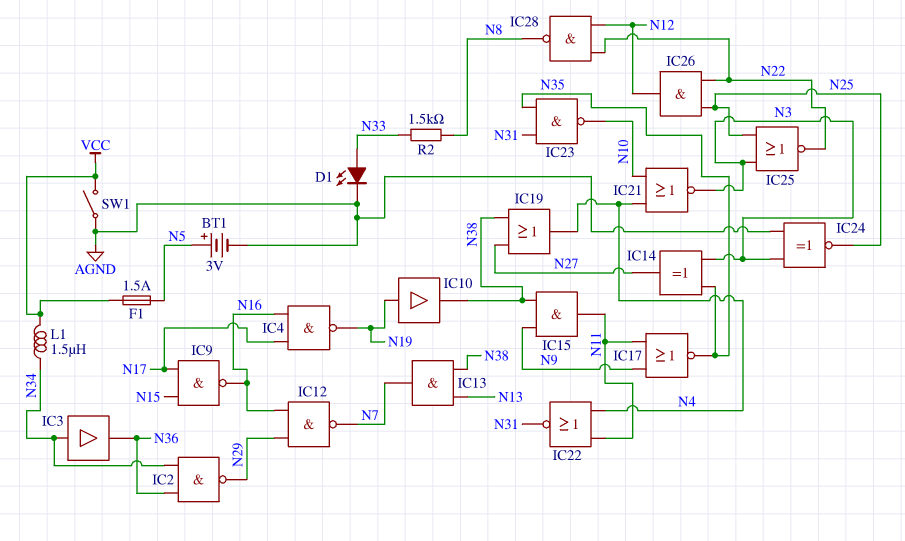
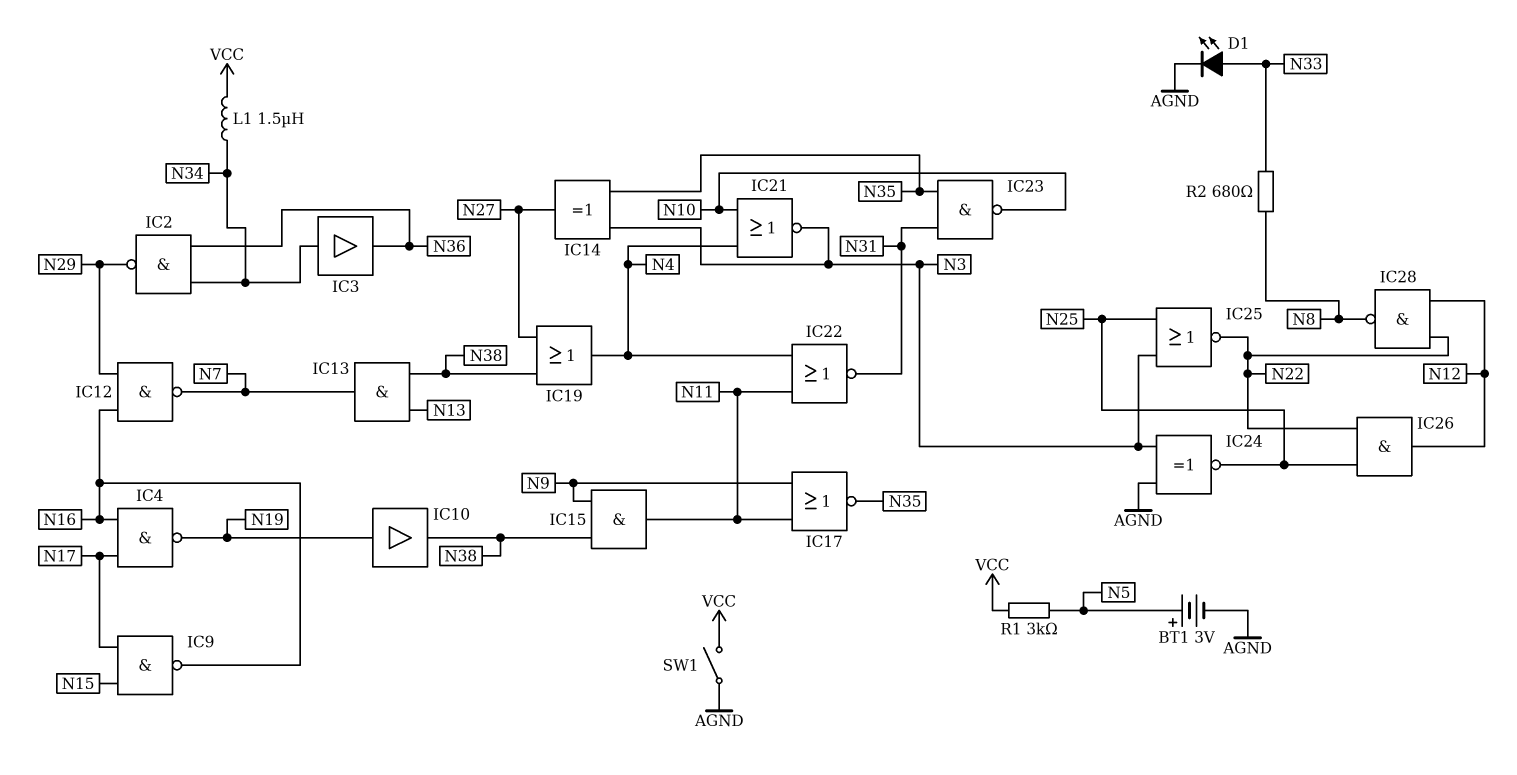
F1: 1.5A (N5, VCC) -> none
R1: none -> 3k (N5, VCC)
R2: 1.5k (N8, N33) -> 680 (N8, N33)

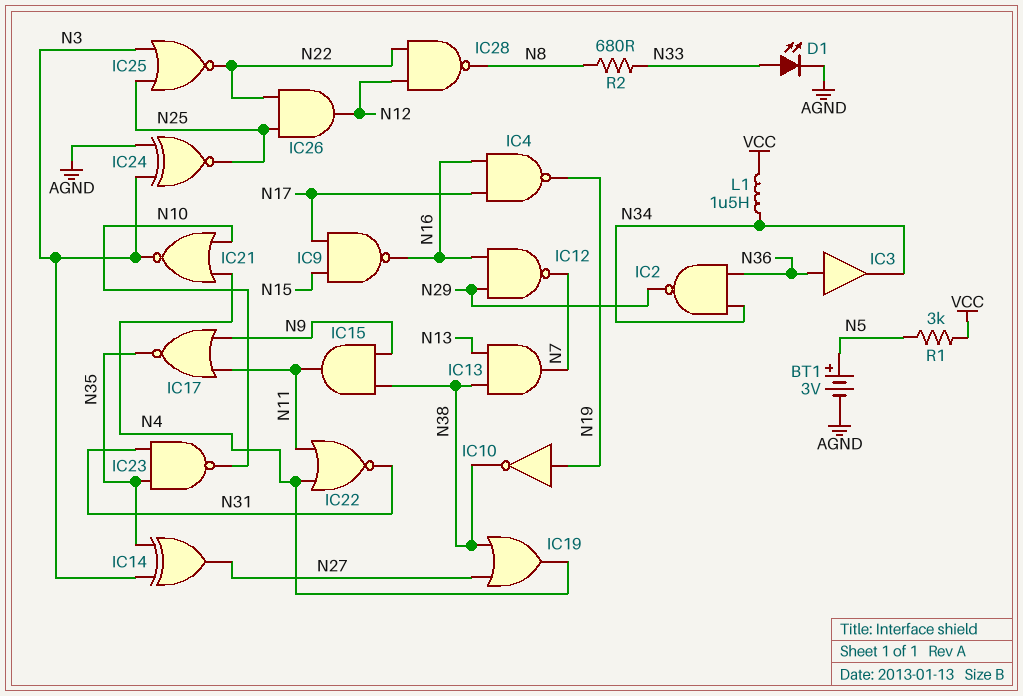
IC3: buffer (in N34, out N36) -> buffer (in N36, out N34)
IC10: buffer (in N19, out N38) -> NOT (in N19, out N38)
SW1: switch (AGND, VCC) -> none

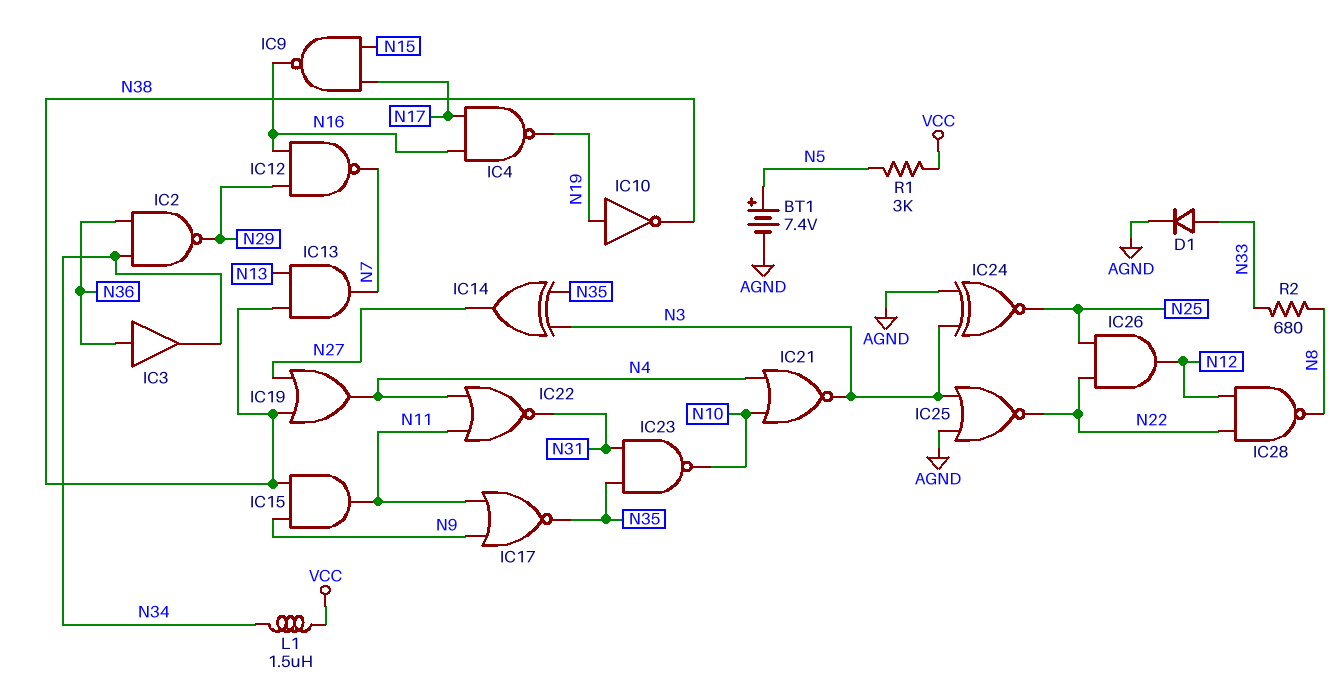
BT1: 3V (plus N5, minus AGND) -> 7.4V (plus N5, minus AGND)
D1: LED (A N33, K AGND) -> diode (A N33, K AGND)
IC25: NOR (in N3, in N25, out N22) -> NOR (in AGND, in N3, out N22)

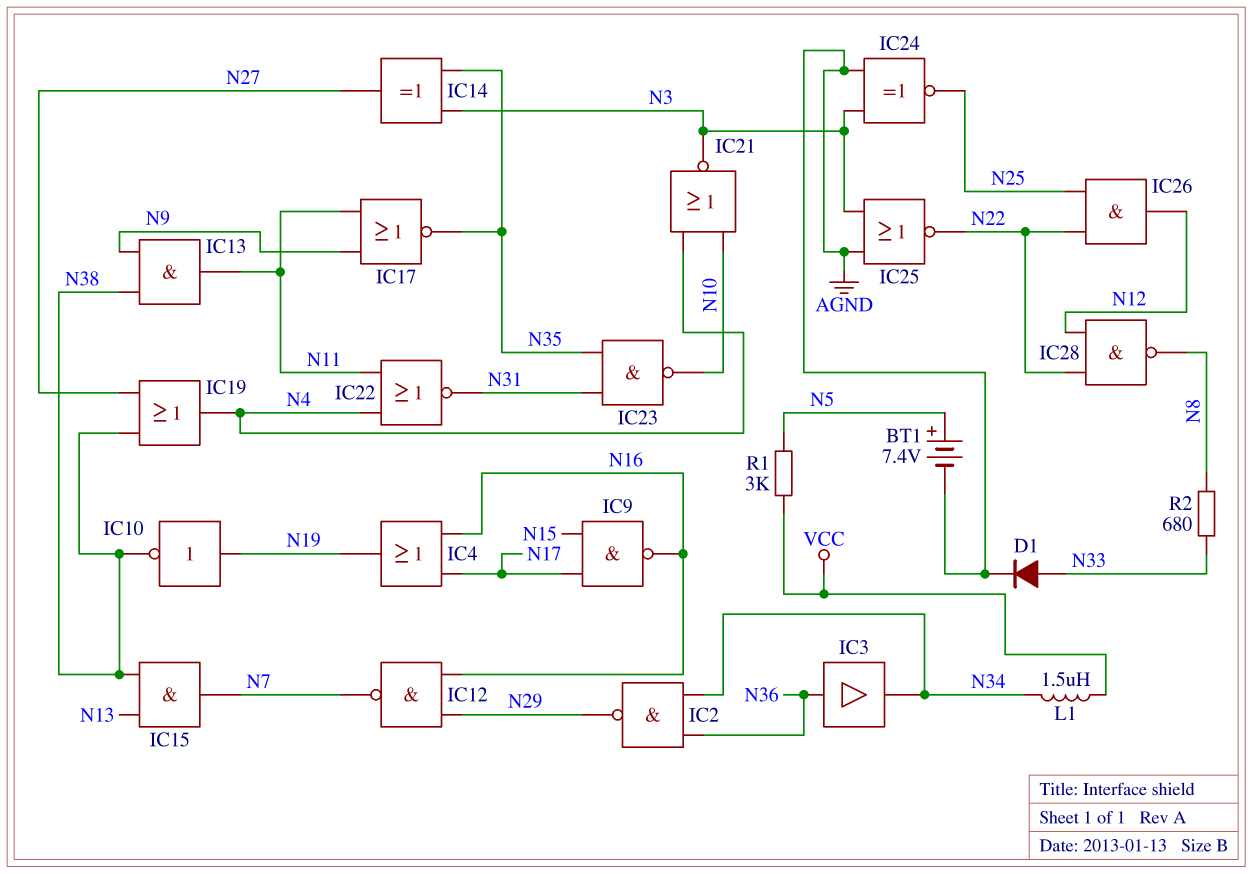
IC4: NAND (in N16, in N17, out N19) -> OR (in N16, in N17, out N19)
IC13: AND (in N13, in N38, out N7) -> AND (in N9, in N38, out N11)
IC15: AND (in N9, in N38, out N11) -> AND (in N13, in N38, out N7)

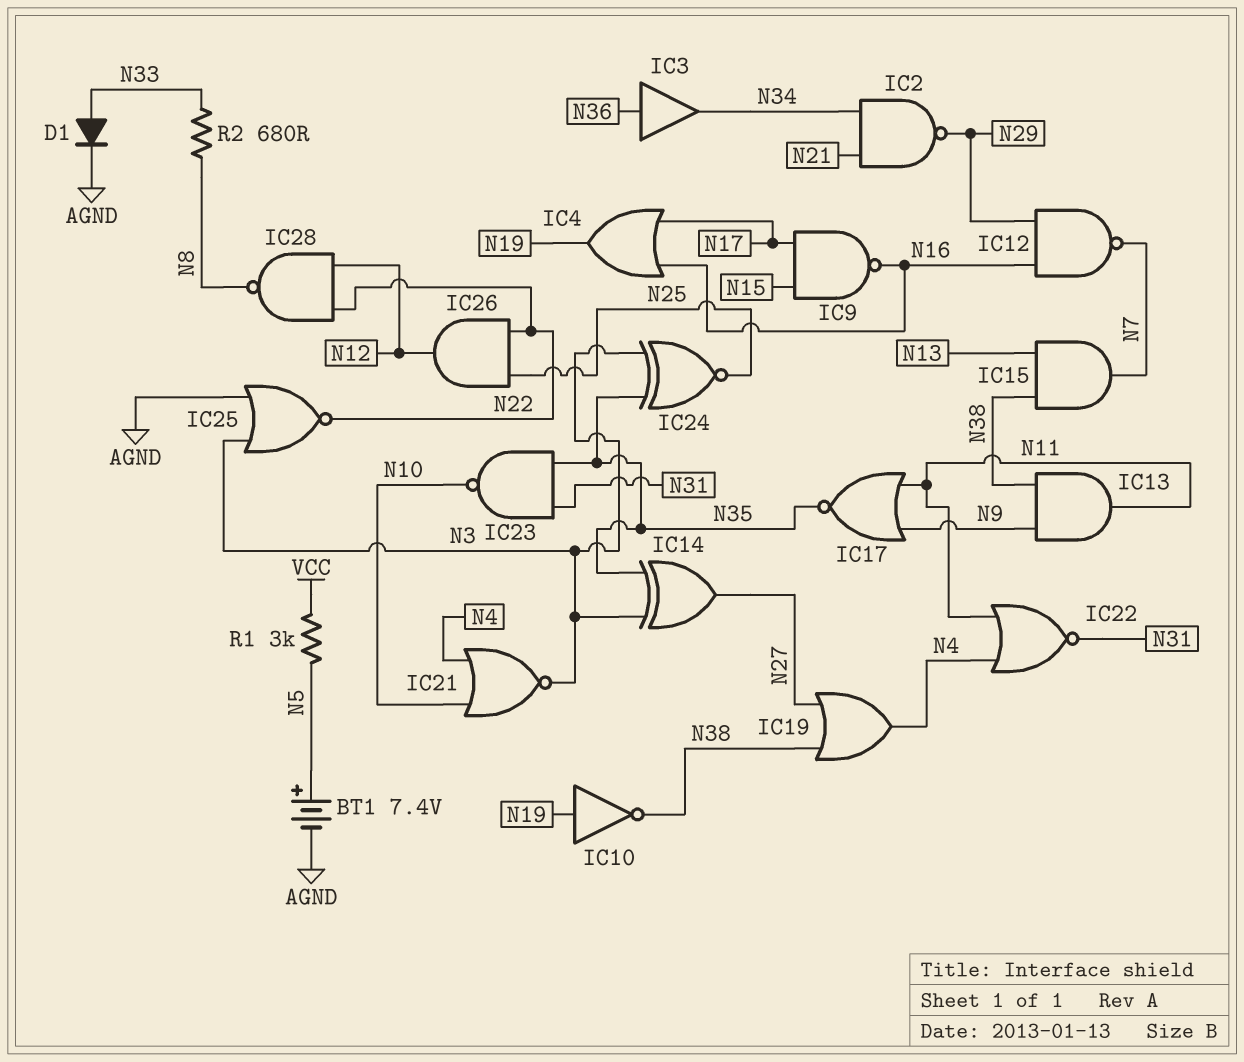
IC2: NAND (in N34, in N36, out N29) -> NAND (in N21, in N34, out N29)
IC24: XNOR (in AGND, in N3, out N25) -> XNOR (in N3, in N35, out N25)
L1: 1.5uH (N34, VCC) -> none

